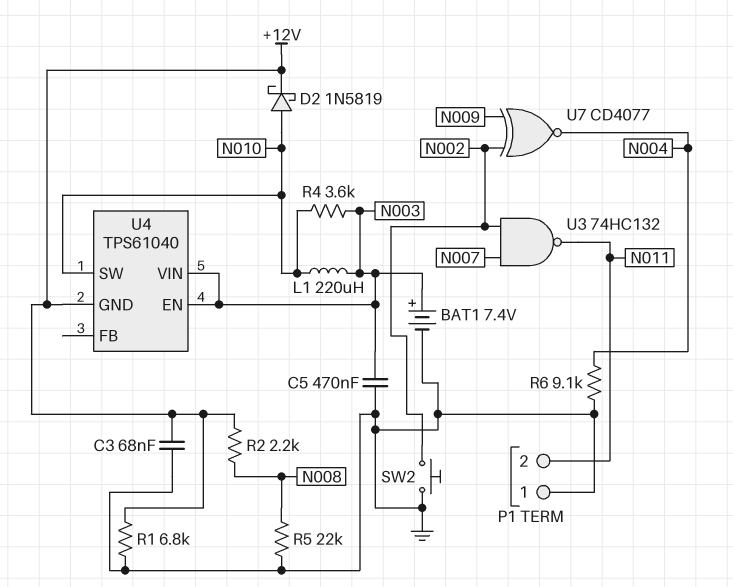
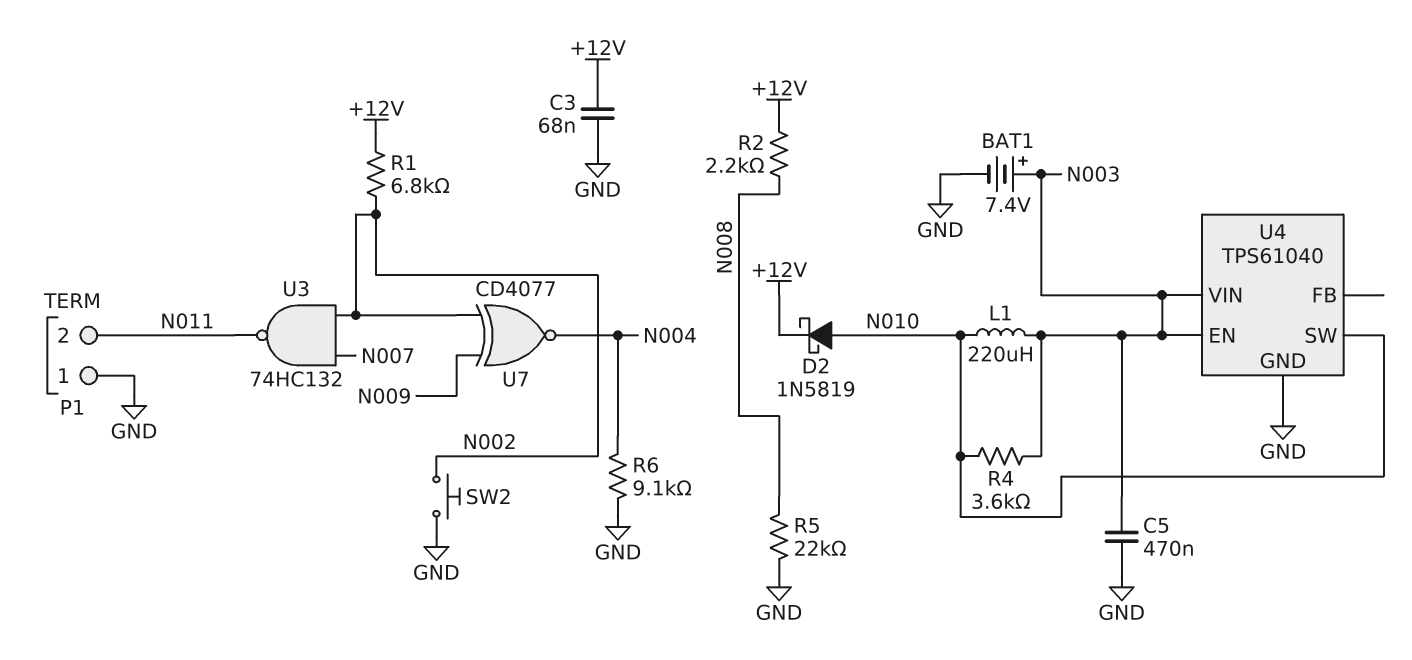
R1: 6.8k (+12V, GND) -> 6.8k (+12V, N002)
U4 pin GND: +12V -> GND

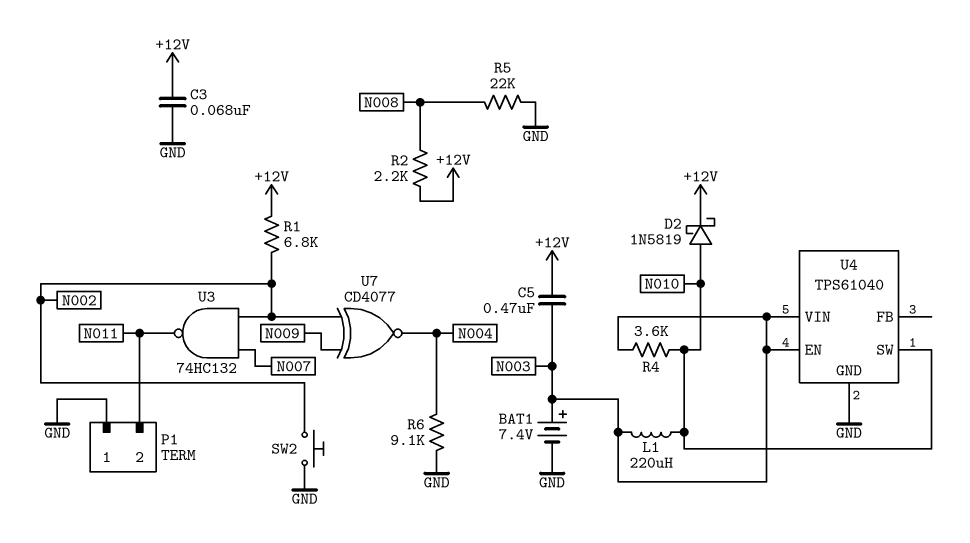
C5: 470nF (GND, N003) -> 470nF (+12V, N003)

